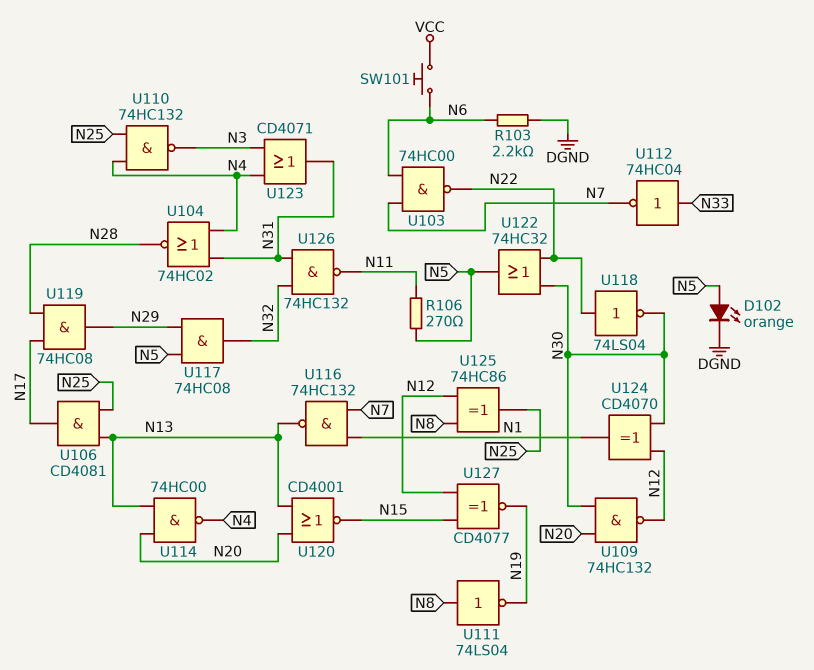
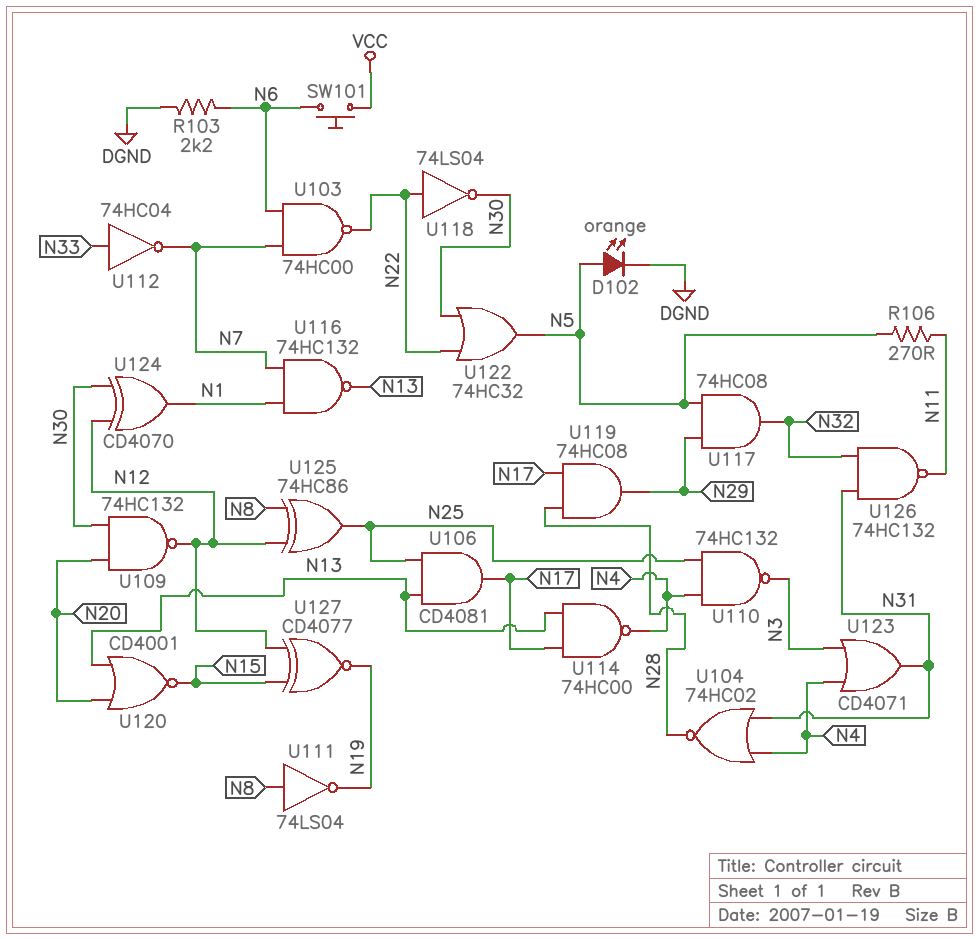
U114: NAND 74HC00 (in N13, in N20, out N4) -> NAND 74HC00 (in N13, in N17, out N4)

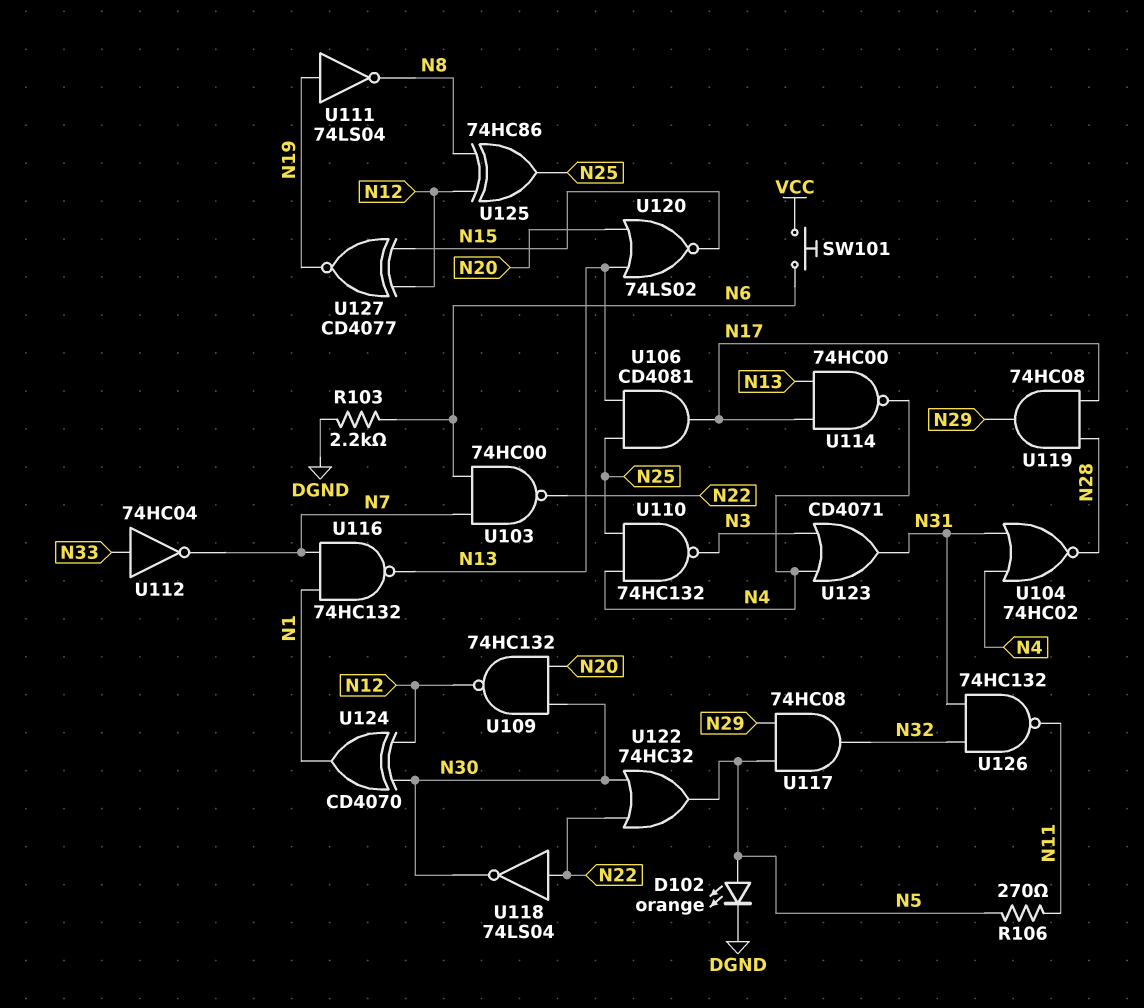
U111: NOT 74LS04 (in N8, out N19) -> NOT 74LS04 (in N19, out N8)
U120: NOR CD4001 (in N13, in N20, out N15) -> NOR 74LS02 (in N13, in N20, out N15)

